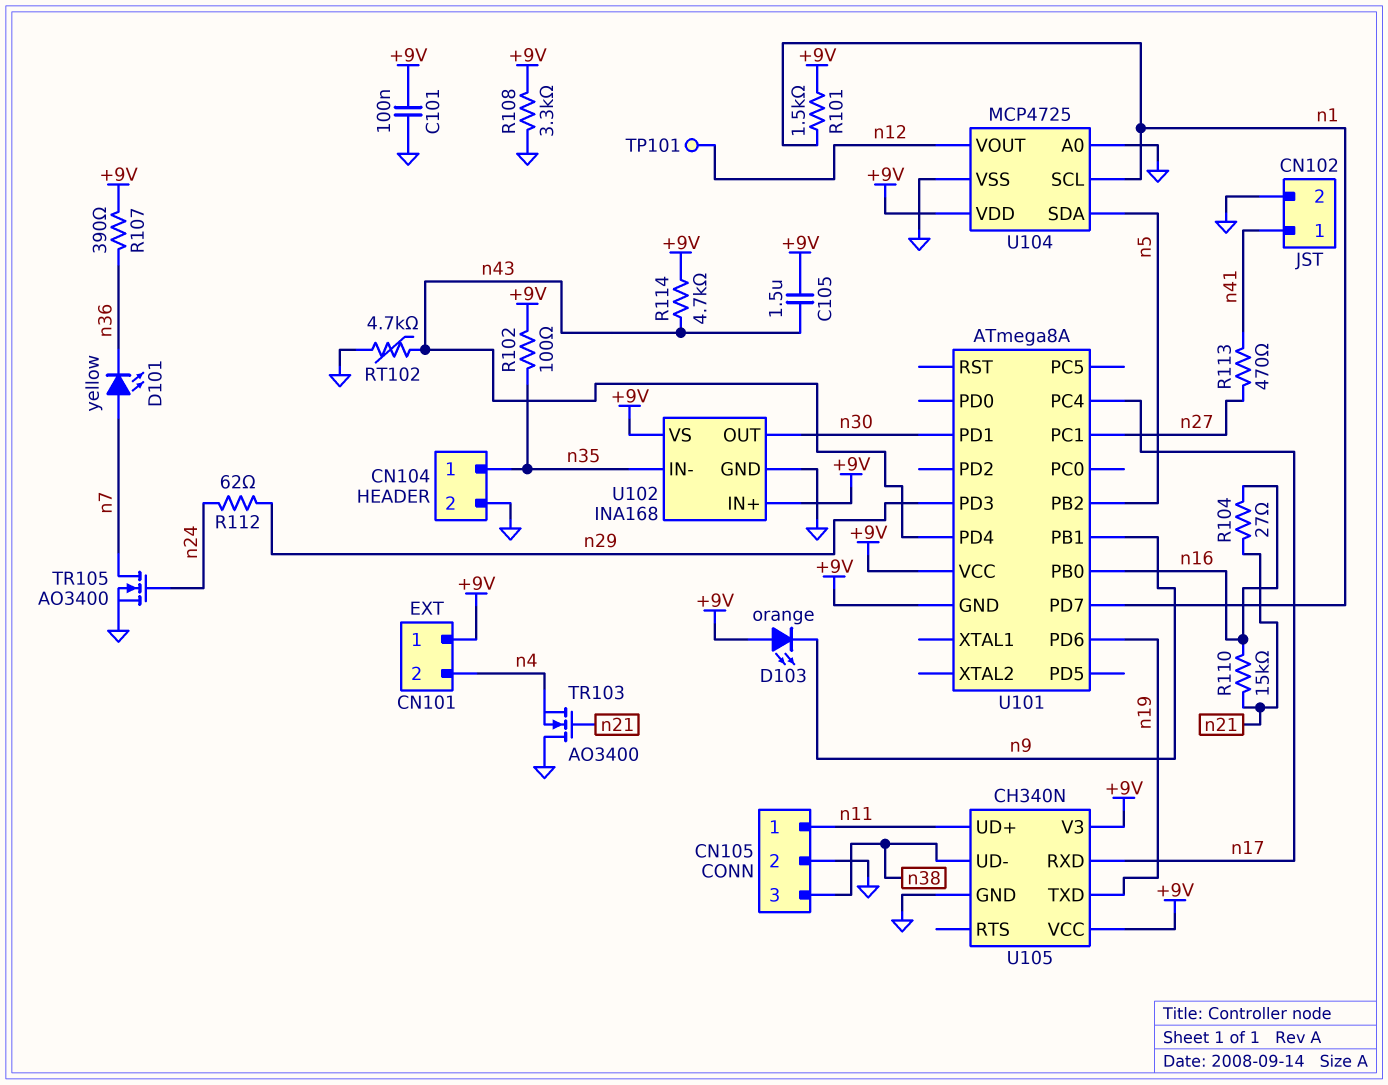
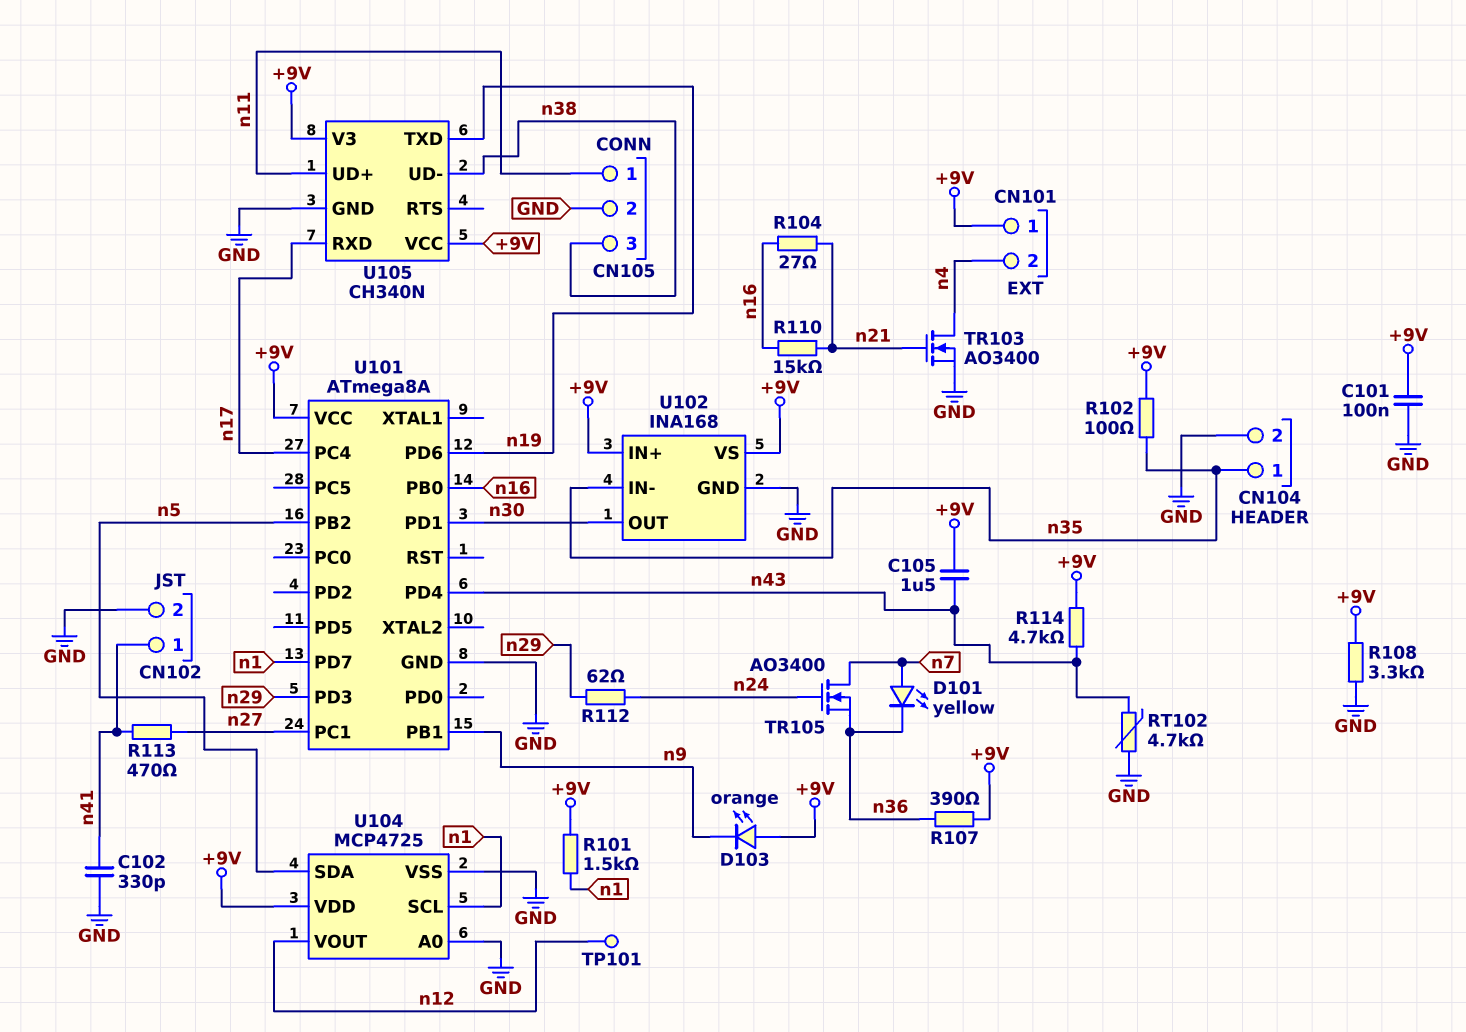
C102: none -> 330pF (GND, n41)
TR103: NMOS AO3400 (G n21, D GND, S n4) -> NMOS AO3400 (G n21, D n4, S GND)
TR105: NMOS AO3400 (G n24, D n7, S GND) -> NMOS AO3400 (G n24, D n7, S n36)
U101 pin GND: +9V -> GND

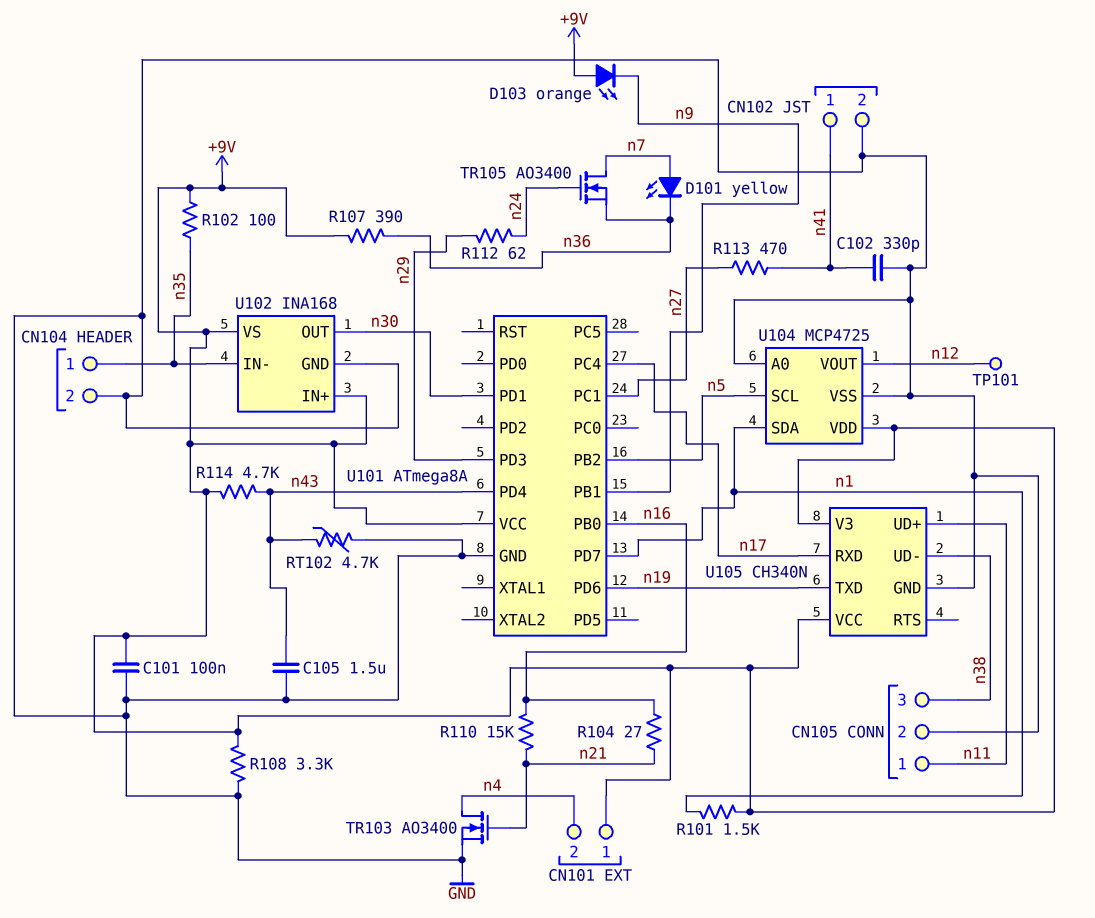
C105: 1.5uF (+9V, n43) -> 1.5uF (GND, n43)
U104 pin SCL: n1 -> n5
U104 pin SDA: n5 -> n1

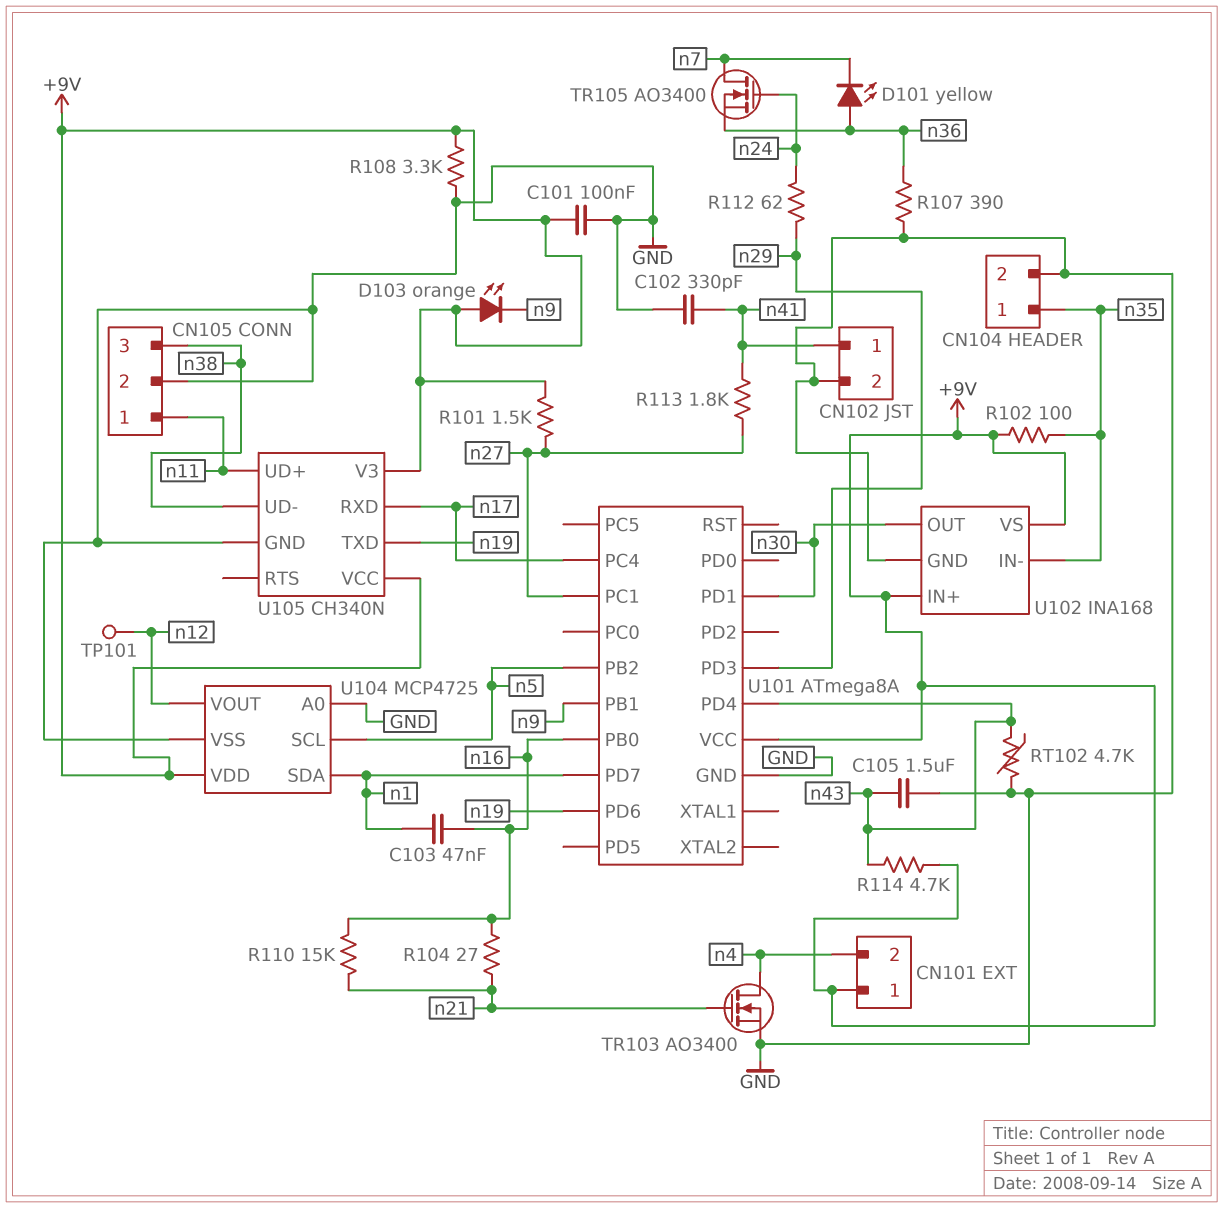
C103: none -> 47nF (n1, n16)
D101: LED yellow (A n7, K n36) -> LED yellow (A n36, K n7)
R101: 1.5k (+9V, n1) -> 1.5k (+9V, n27)
R107: 390 (+9V, n36) -> 390 (GND, n36)
R113: 470 (n27, n41) -> 1.8k (n27, n41)

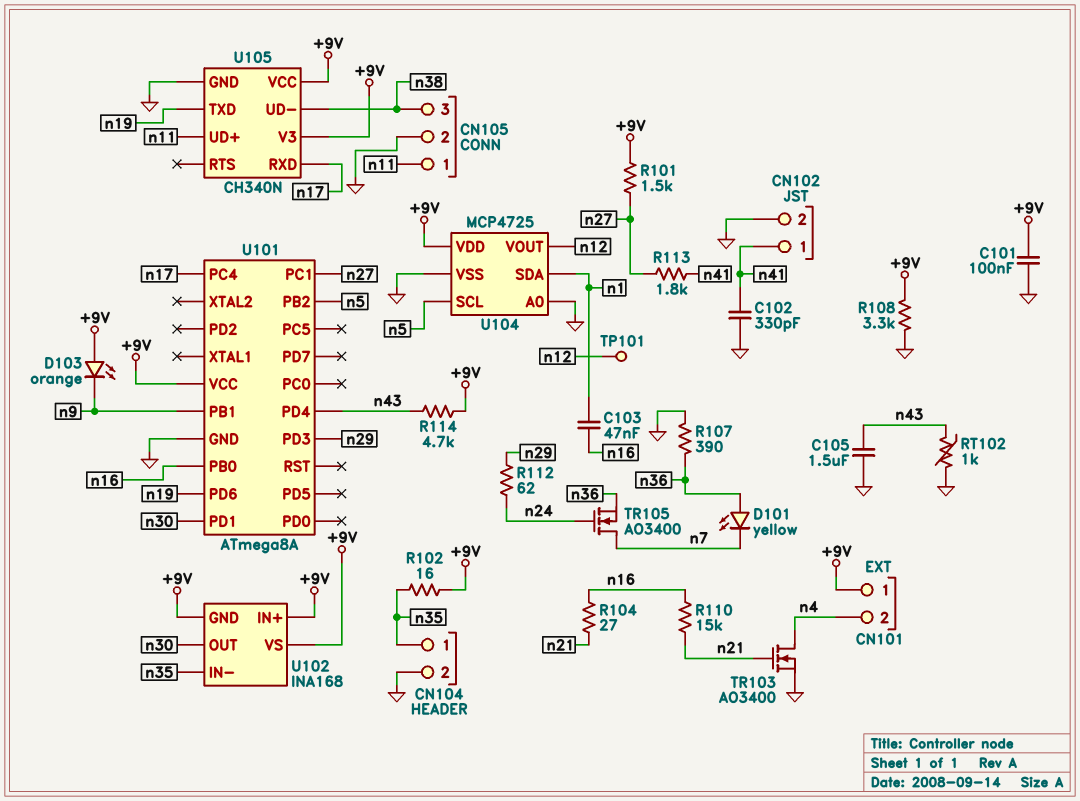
R102: 100 (+9V, n35) -> 16 (+9V, n35)
RT102: 4.7k (GND, n43) -> 1k (GND, n43)
U101 pin PD7: n1 -> none
U102 pin GND: GND -> +9V

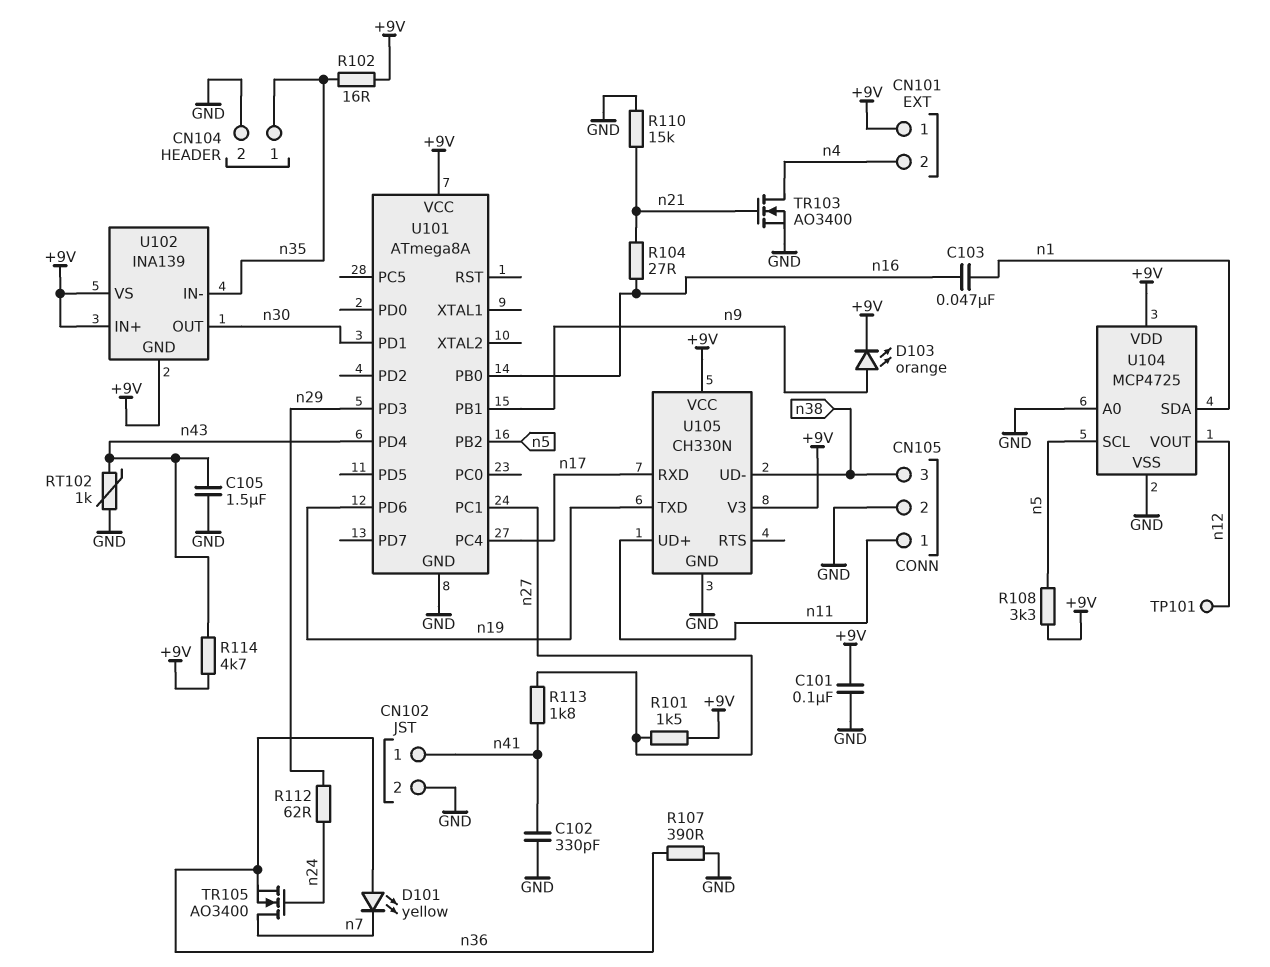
D103: LED orange (A +9V, K n9) -> LED orange (A n9, K +9V)
R108: 3.3k (+9V, GND) -> 3.3k (+9V, n5)
R110: 15k (n16, n21) -> 15k (GND, n21)
U102: INA168 -> INA139
U105: CH340N -> CH330N

